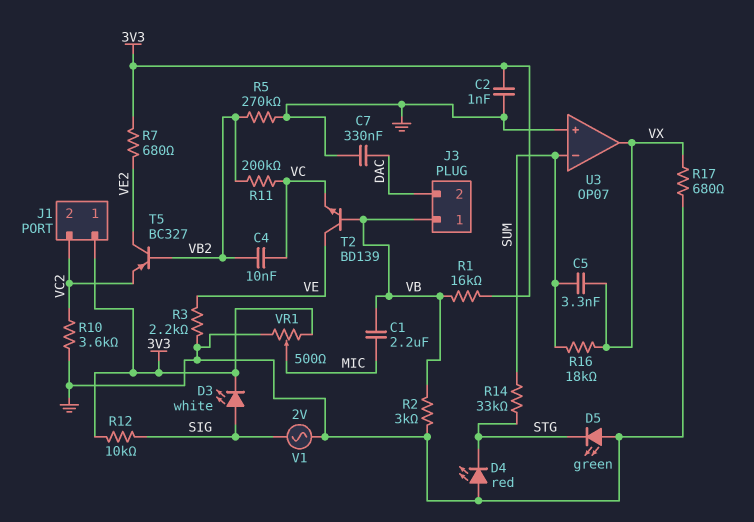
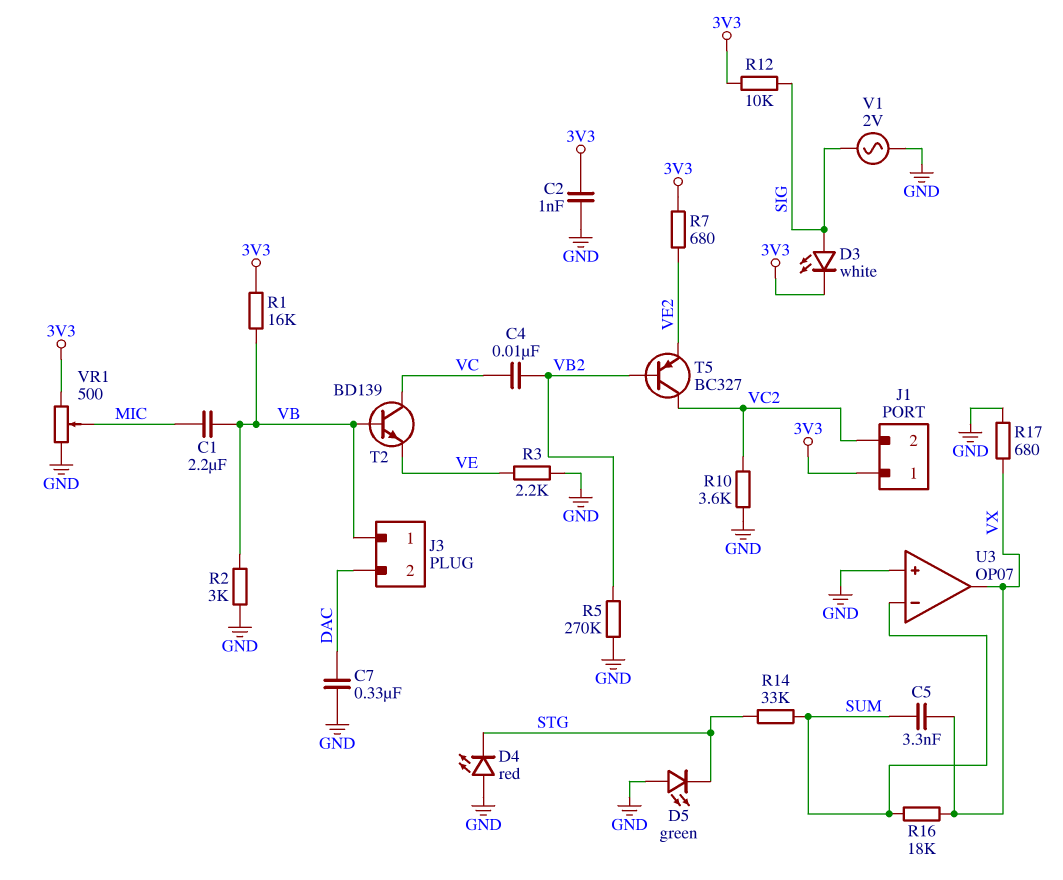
R11: 200k (VB2, VC) -> none
T2: NPN BD139 (B VB, C VE, E VC) -> NPN BD139 (B VB, C VC, E VE)
T5: PNP BC327 (B VB2, C VE2, E VC2) -> PNP BC327 (B VB2, C VC2, E VE2)

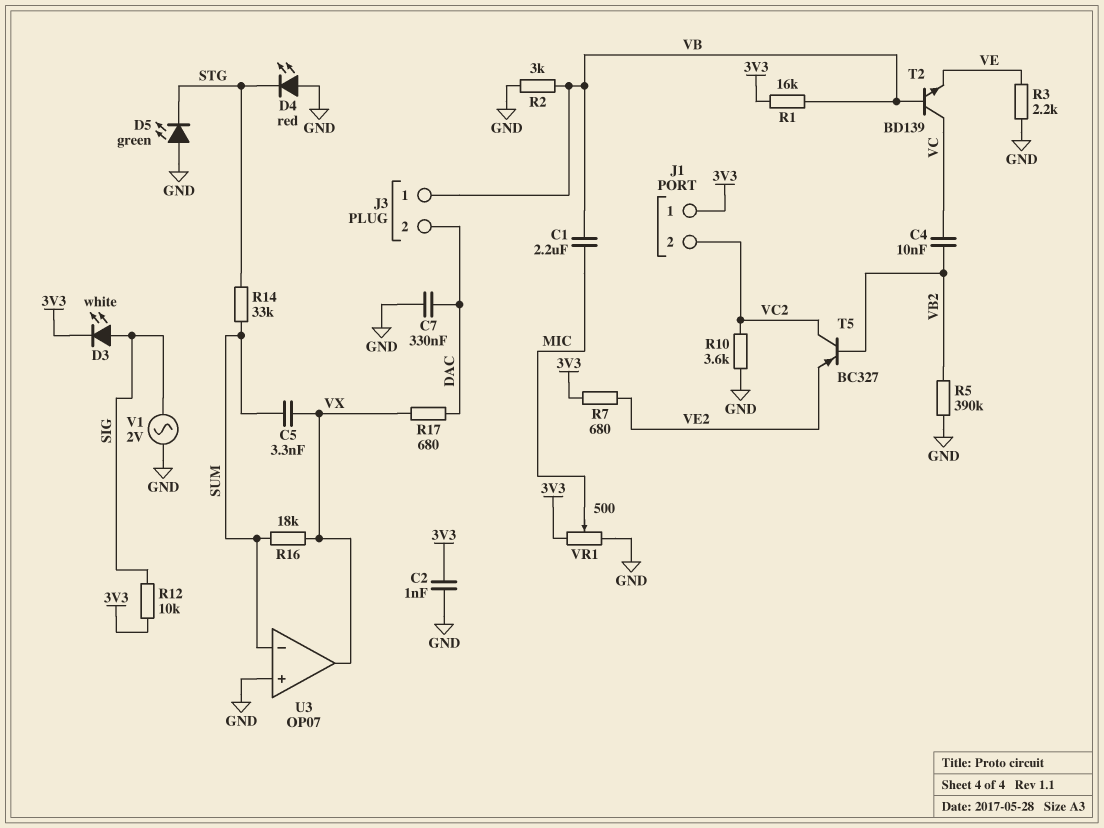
R5: 270k (GND, VB2) -> 390k (GND, VB2)
R17: 680 (GND, VX) -> 680 (DAC, VX)

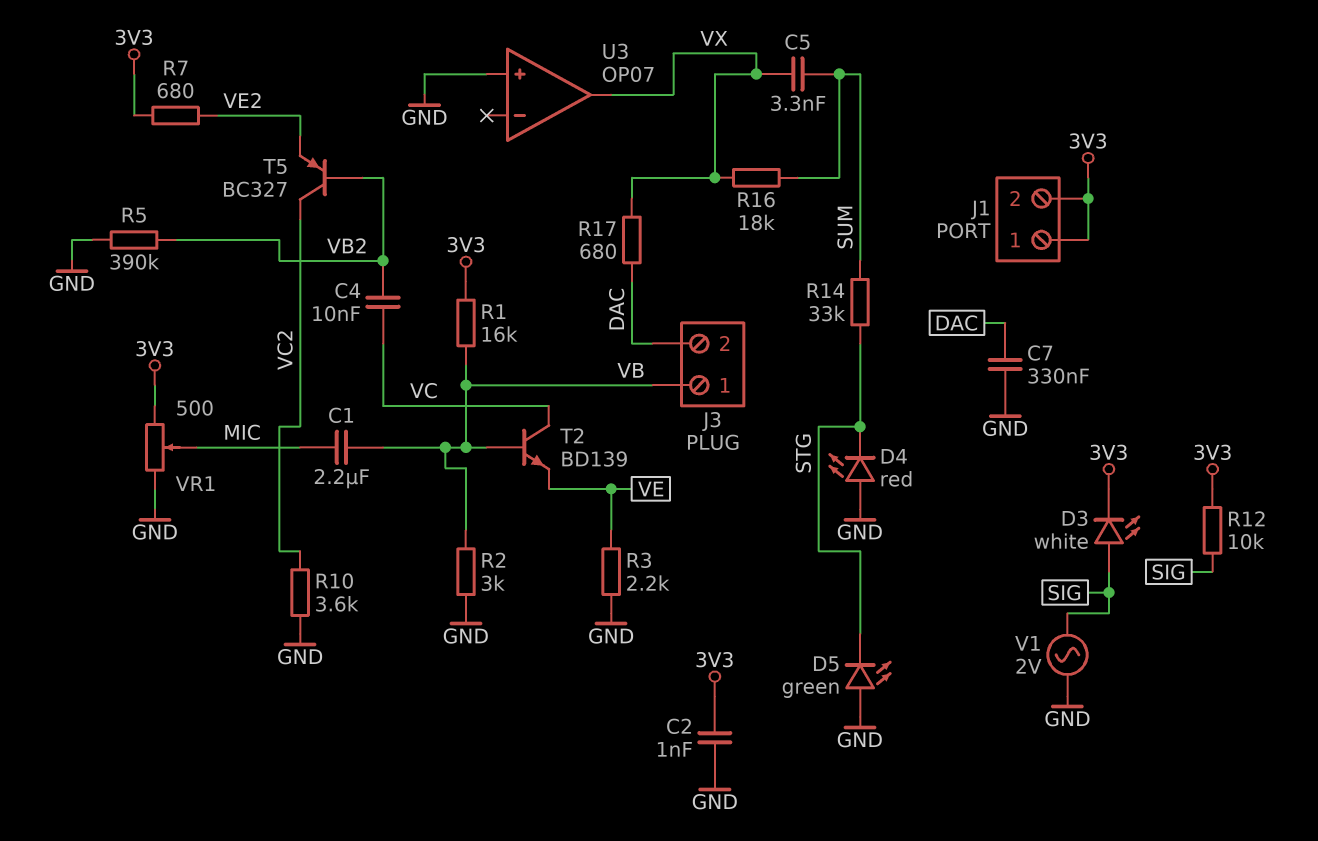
J1 pin 2: VC2 -> 3V3
U3 pin in-: SUM -> none

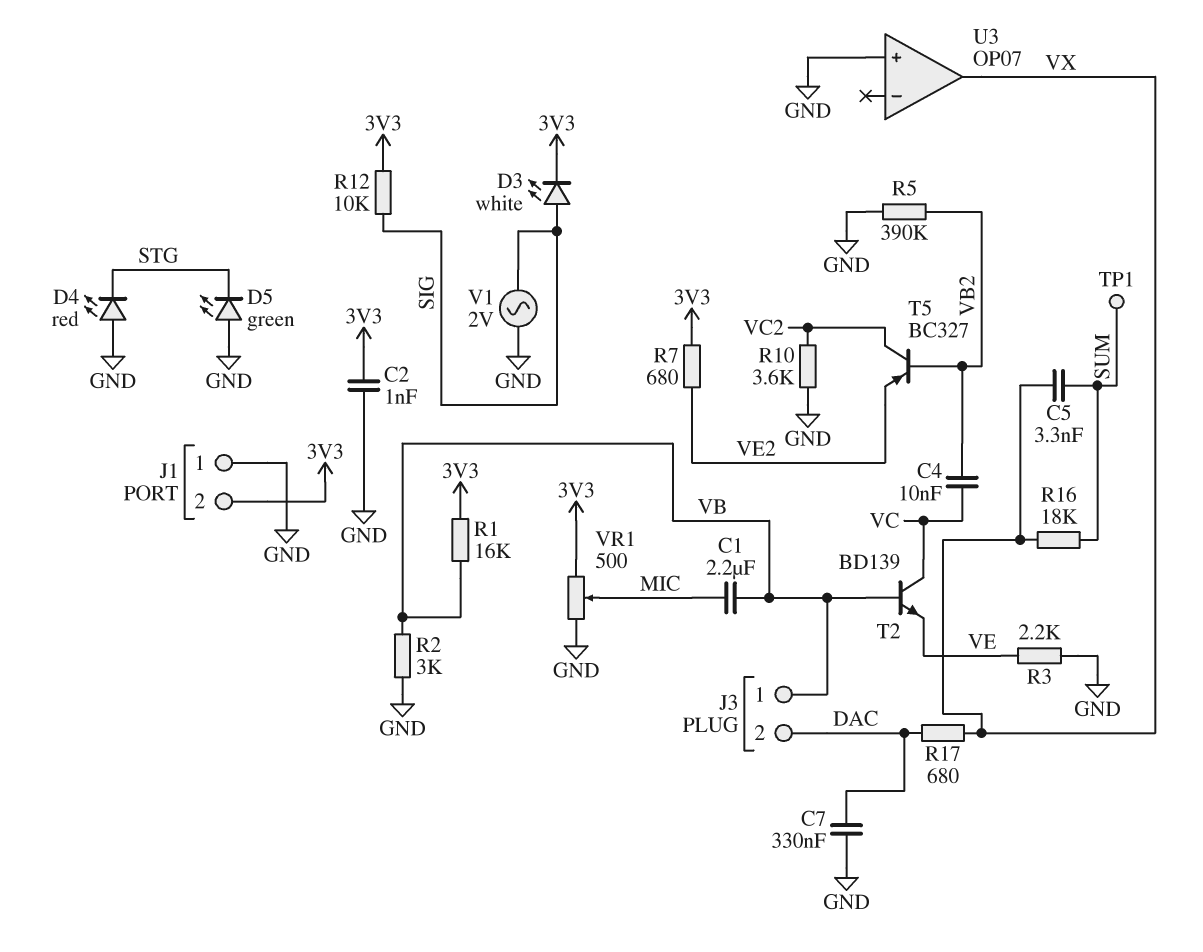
J1 pin 1: 3V3 -> GND
R14: 33k (STG, SUM) -> none
TP1: none -> test point (SUM)

